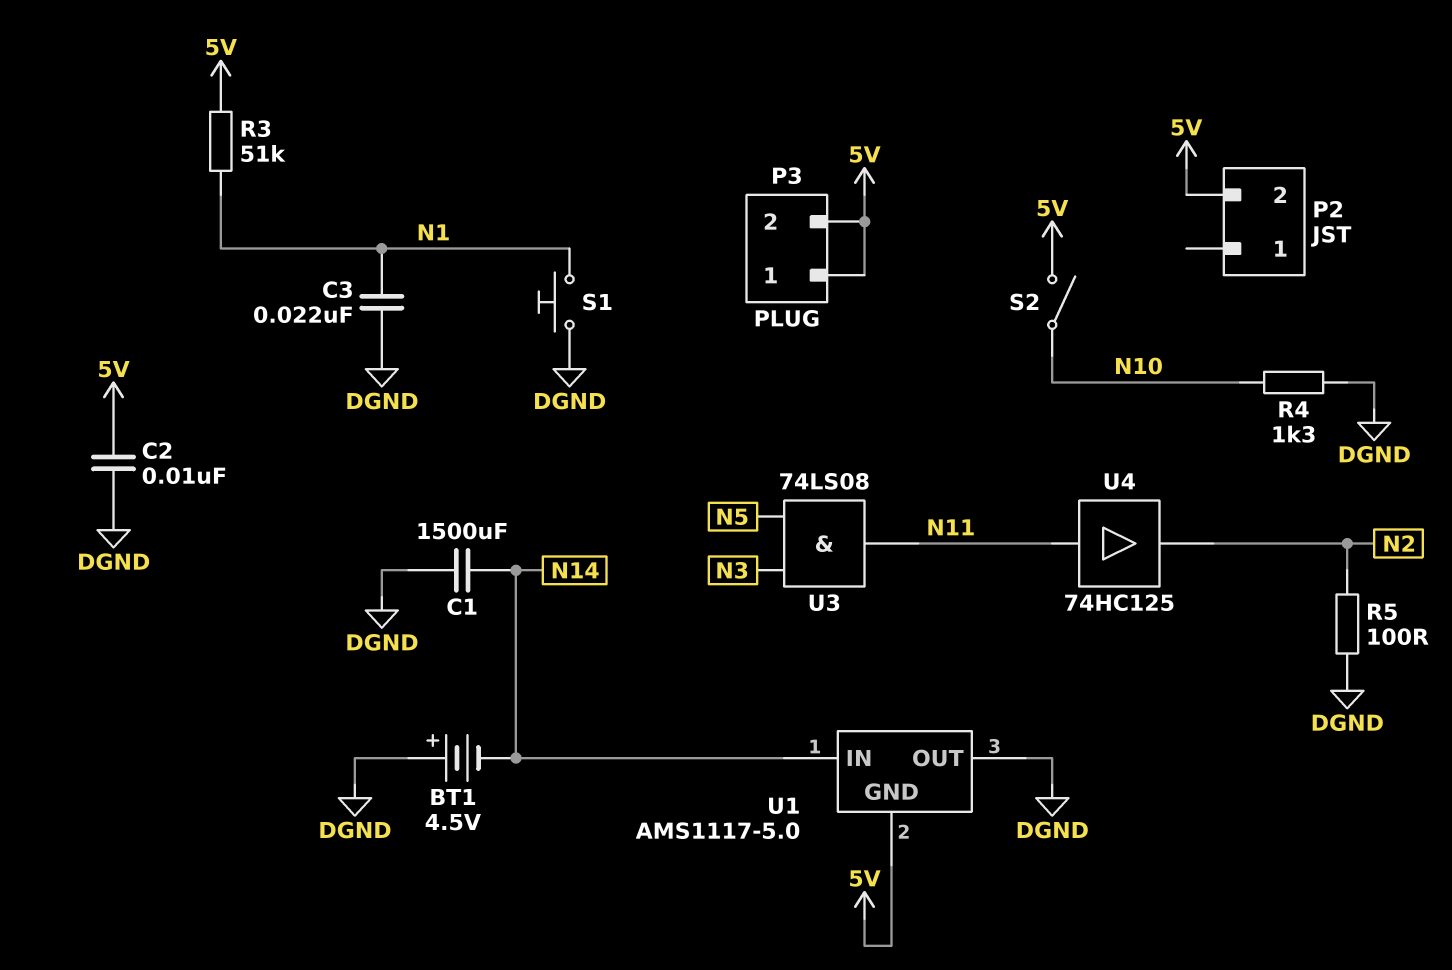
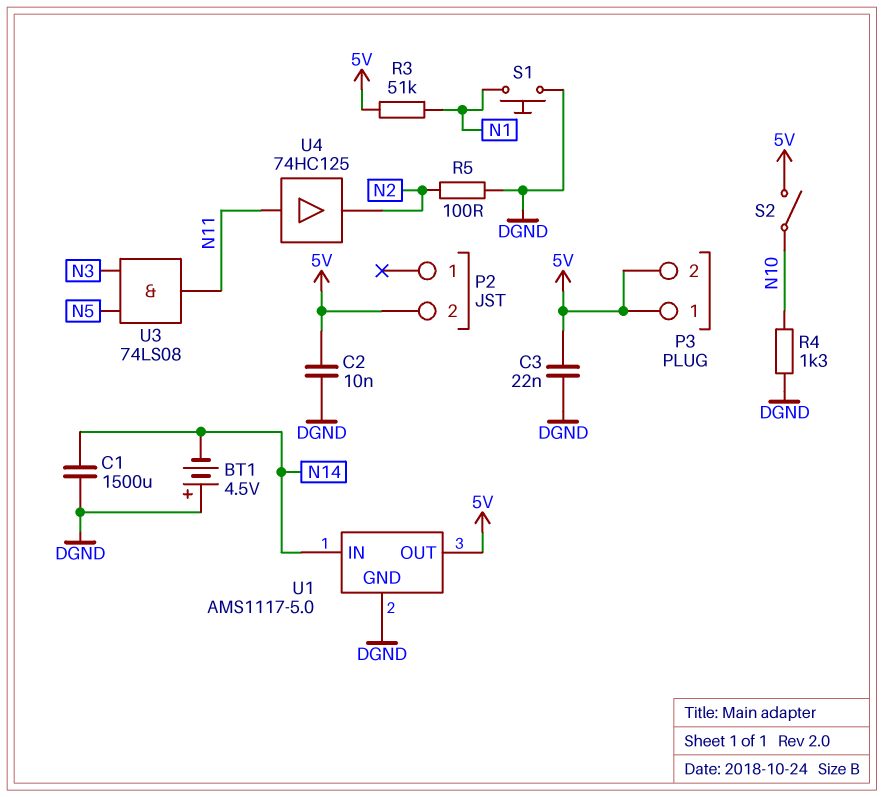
C3: 22nF (DGND, N1) -> 22nF (5V, DGND)
U1 pin GND: 5V -> DGND
U1 pin OUT: DGND -> 5V

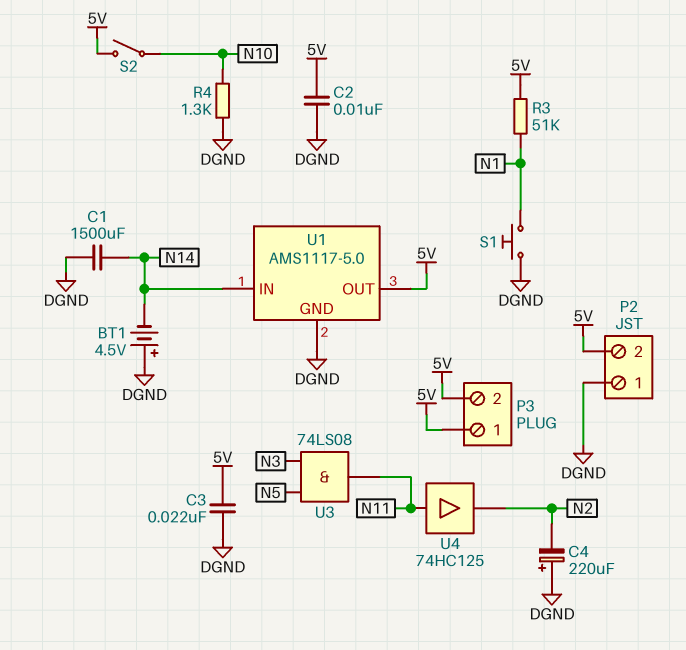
C4: none -> 220uF (plus DGND, minus N2)
P2 pin 1: none -> DGND
R5: 100 (DGND, N2) -> none

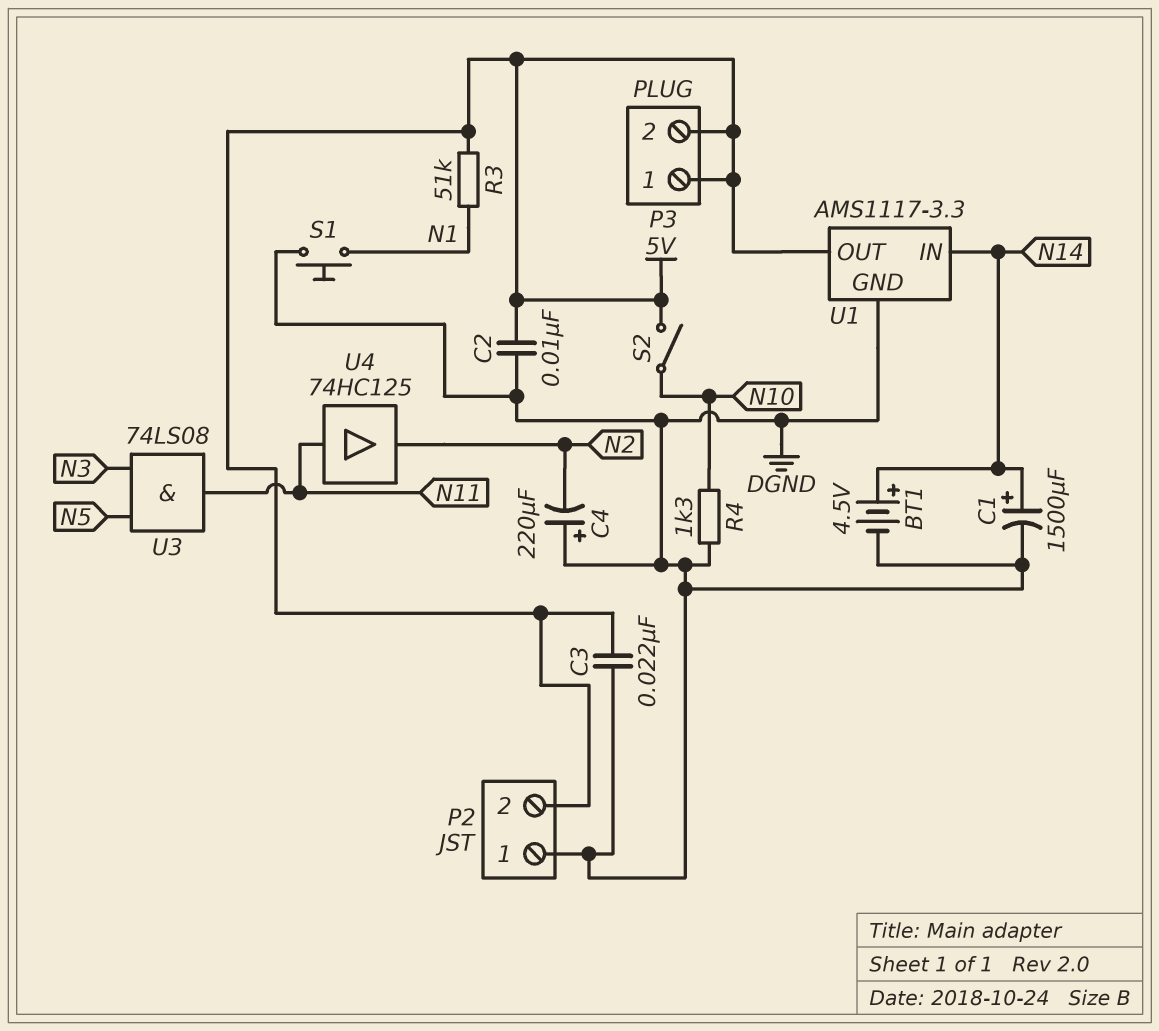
BT1: 4.5V (plus DGND, minus N14) -> 4.5V (plus N14, minus DGND)
C1: 1500uF (DGND, N14) -> 1500uF (plus N14, minus DGND)
U1: AMS1117-5.0 -> AMS1117-3.3

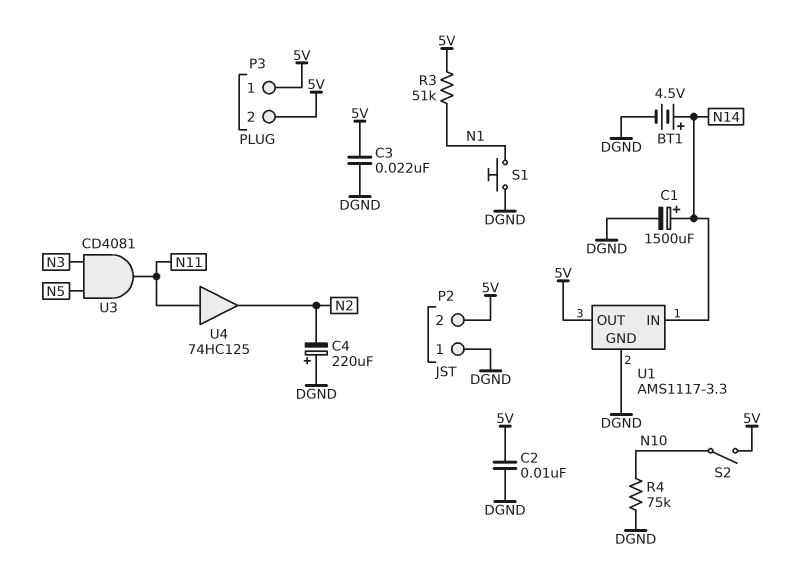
R4: 1.3k (DGND, N10) -> 75k (DGND, N10)
U3: AND 74LS08 (in N3, in N5, out N11) -> AND CD4081 (in N3, in N5, out N11)

